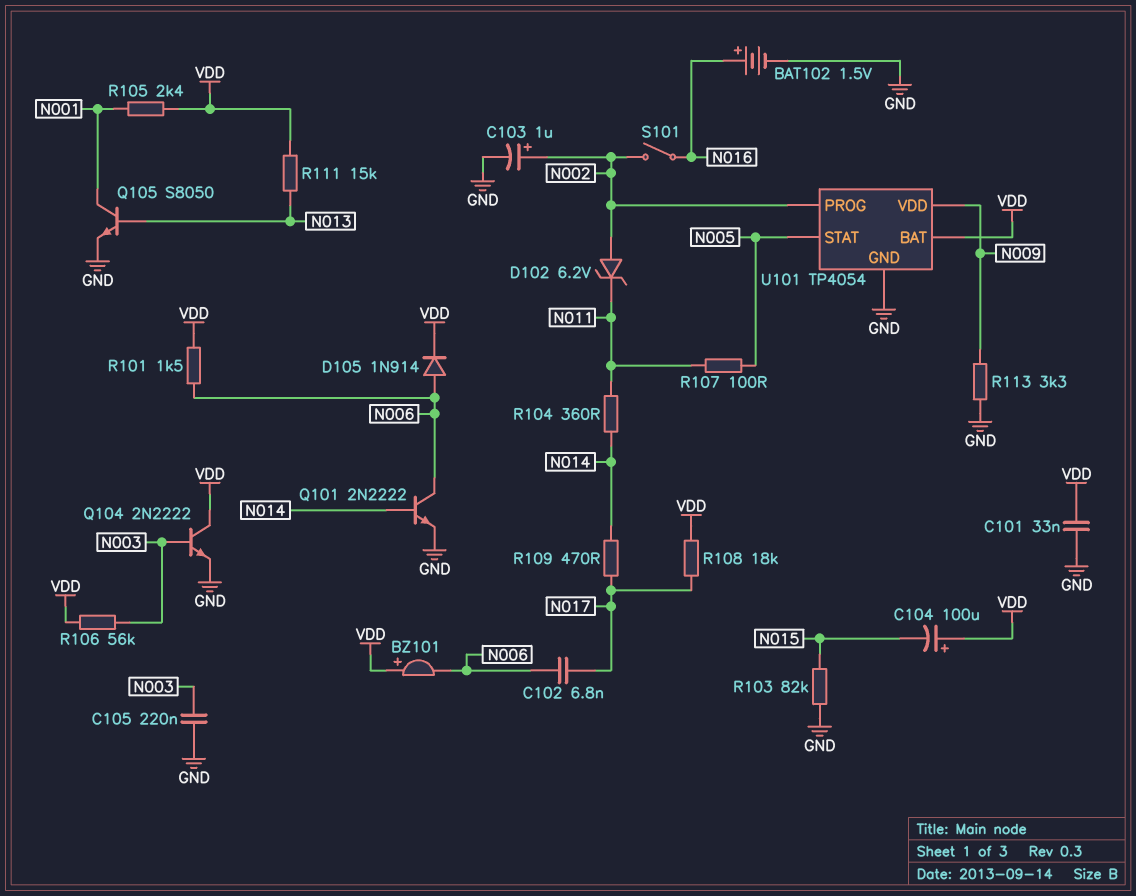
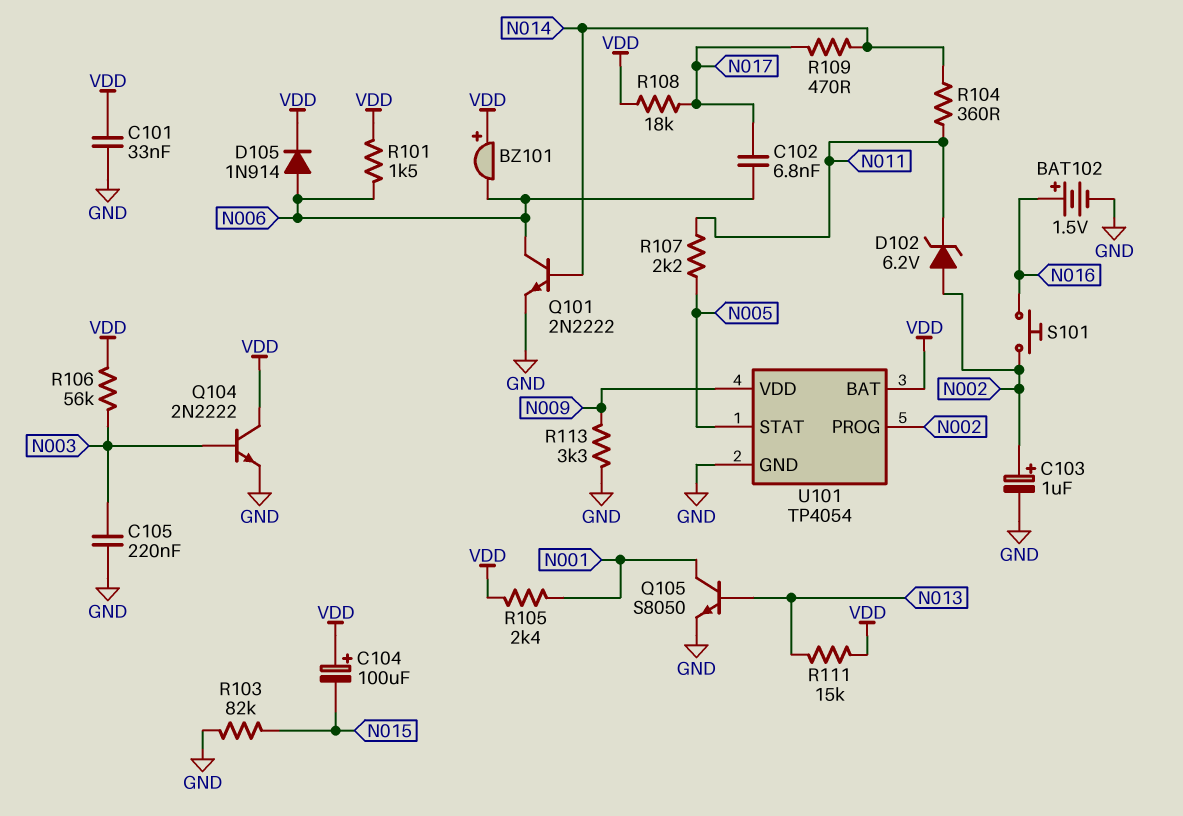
R107: 100 (N005, N011) -> 2.2k (N005, N011)
S101: switch (N002, N016) -> button (N002, N016)

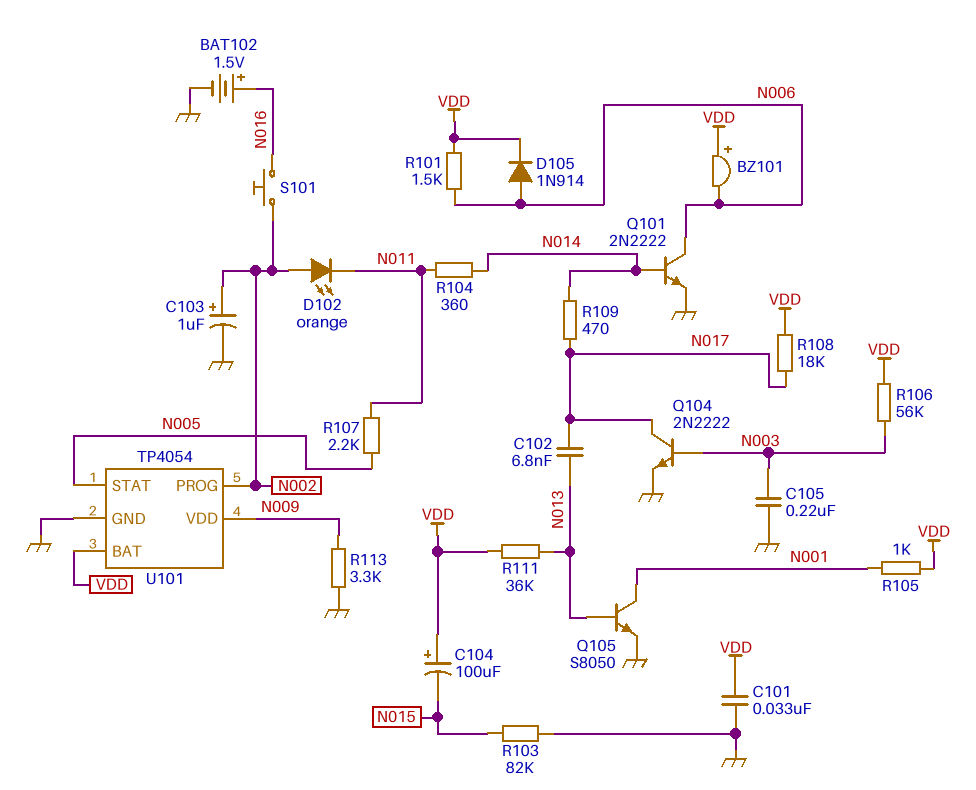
C102: 6.8nF (N006, N017) -> 6.8nF (N013, N017)
D102: zener 6.2V (A N002, K N011) -> LED orange (A N002, K N011)
Q104: NPN 2N2222 (B N003, C VDD, E GND) -> NPN 2N2222 (B N003, C N017, E GND)
R105: 2.4k (N001, VDD) -> 1k (N001, VDD)
R111: 15k (N013, VDD) -> 36k (N013, VDD)

